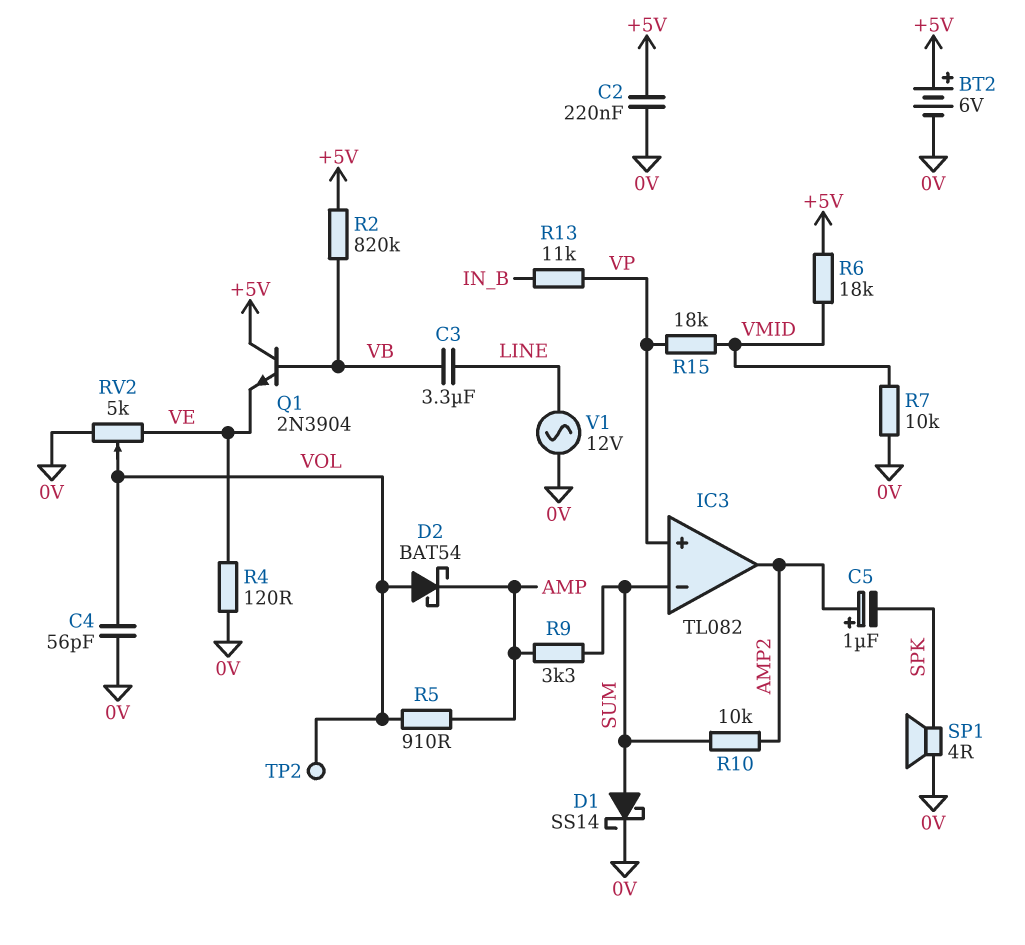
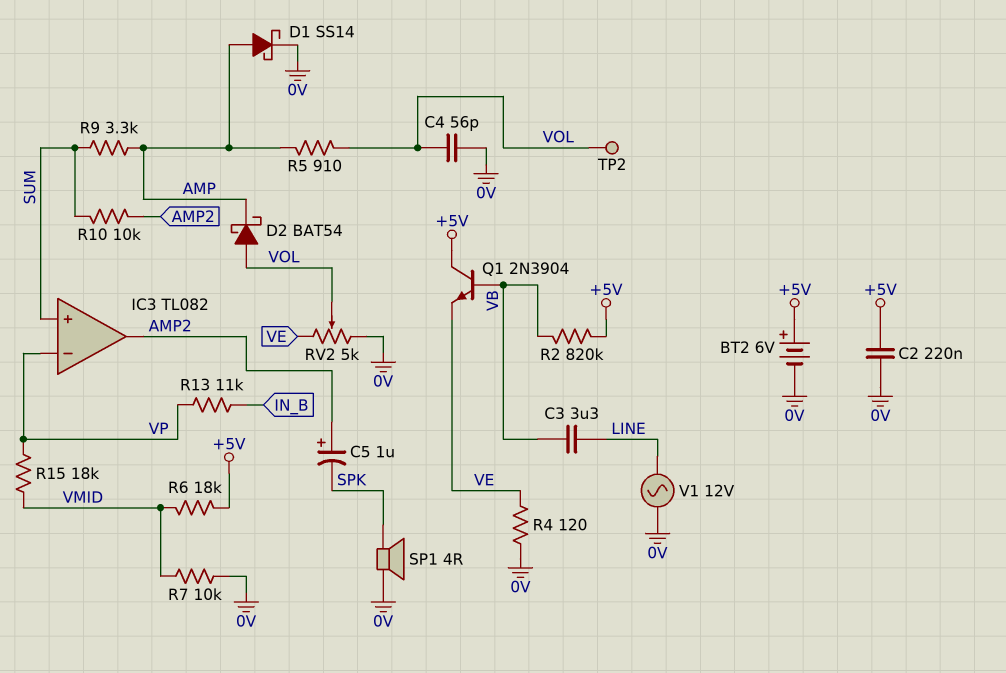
D1: schottky SS14 (A SUM, K 0V) -> schottky SS14 (A AMP, K 0V)
IC3 pin in+: VP -> SUM
IC3 pin in-: SUM -> VP

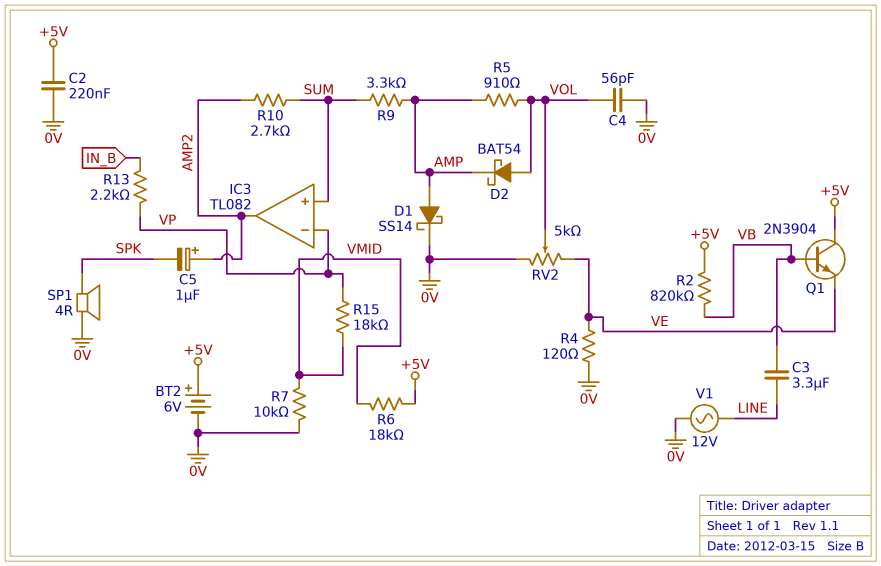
R10: 10k (AMP2, SUM) -> 2.7k (AMP2, SUM)
R13: 11k (IN_B, VP) -> 2.2k (IN_B, VP)
TP2: test point (VOL) -> none

